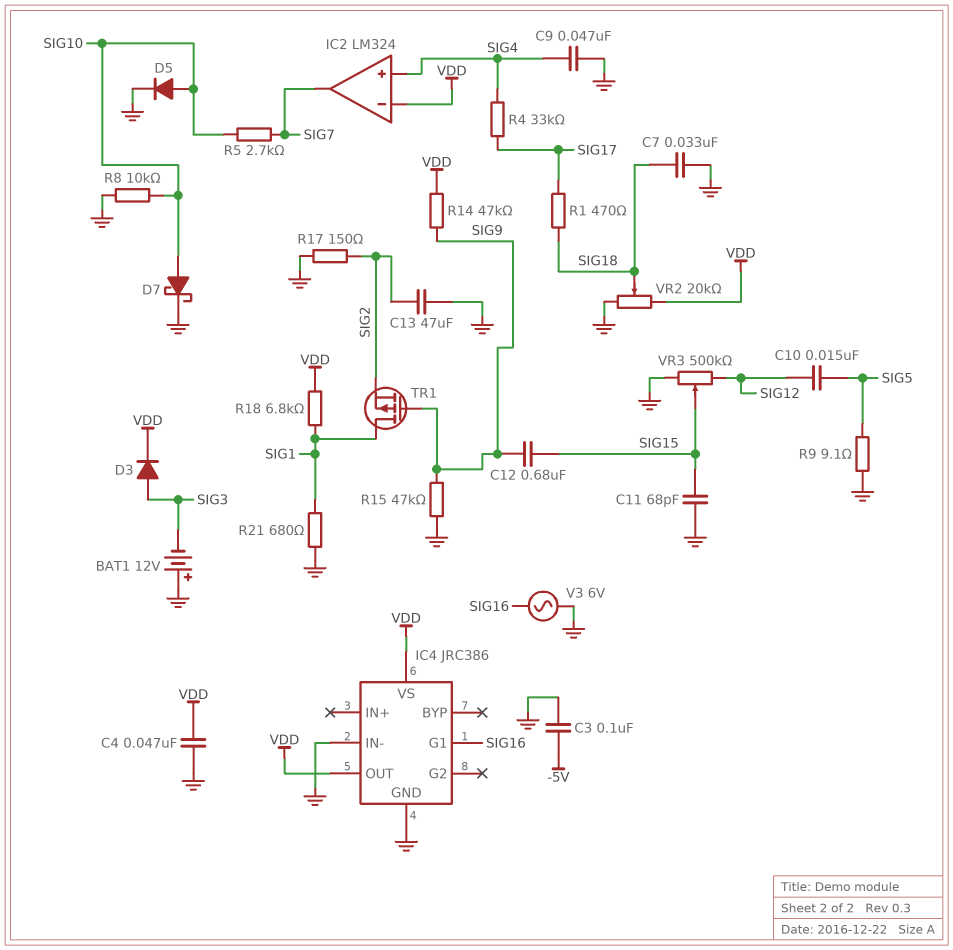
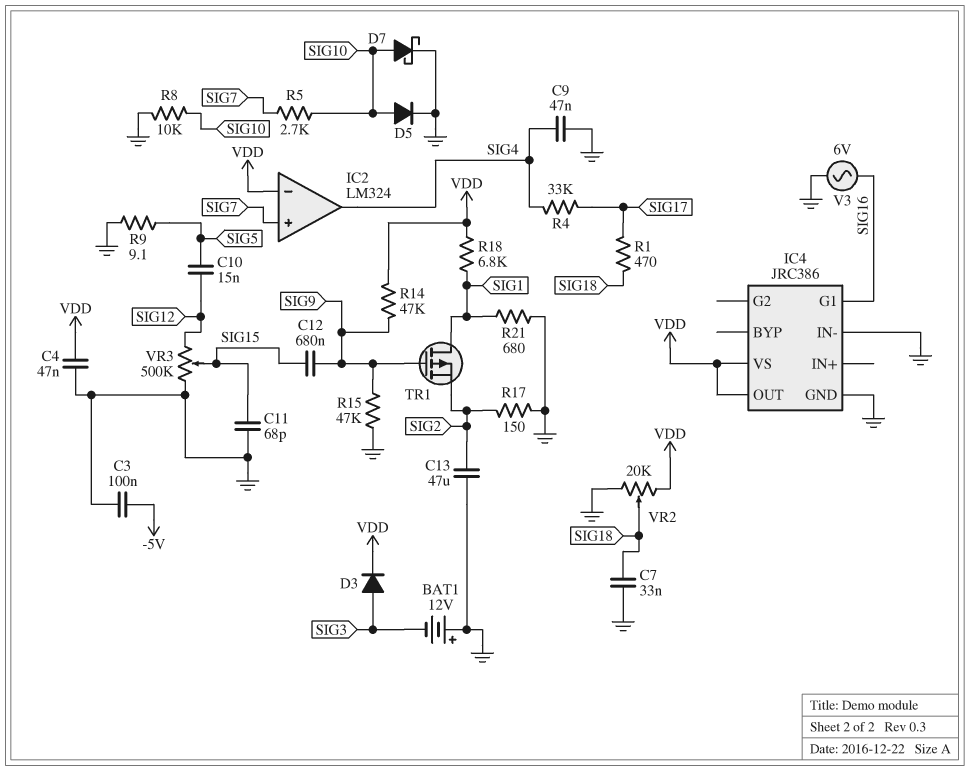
IC2 pin in+: SIG4 -> SIG7
IC2 pin out: SIG7 -> SIG4

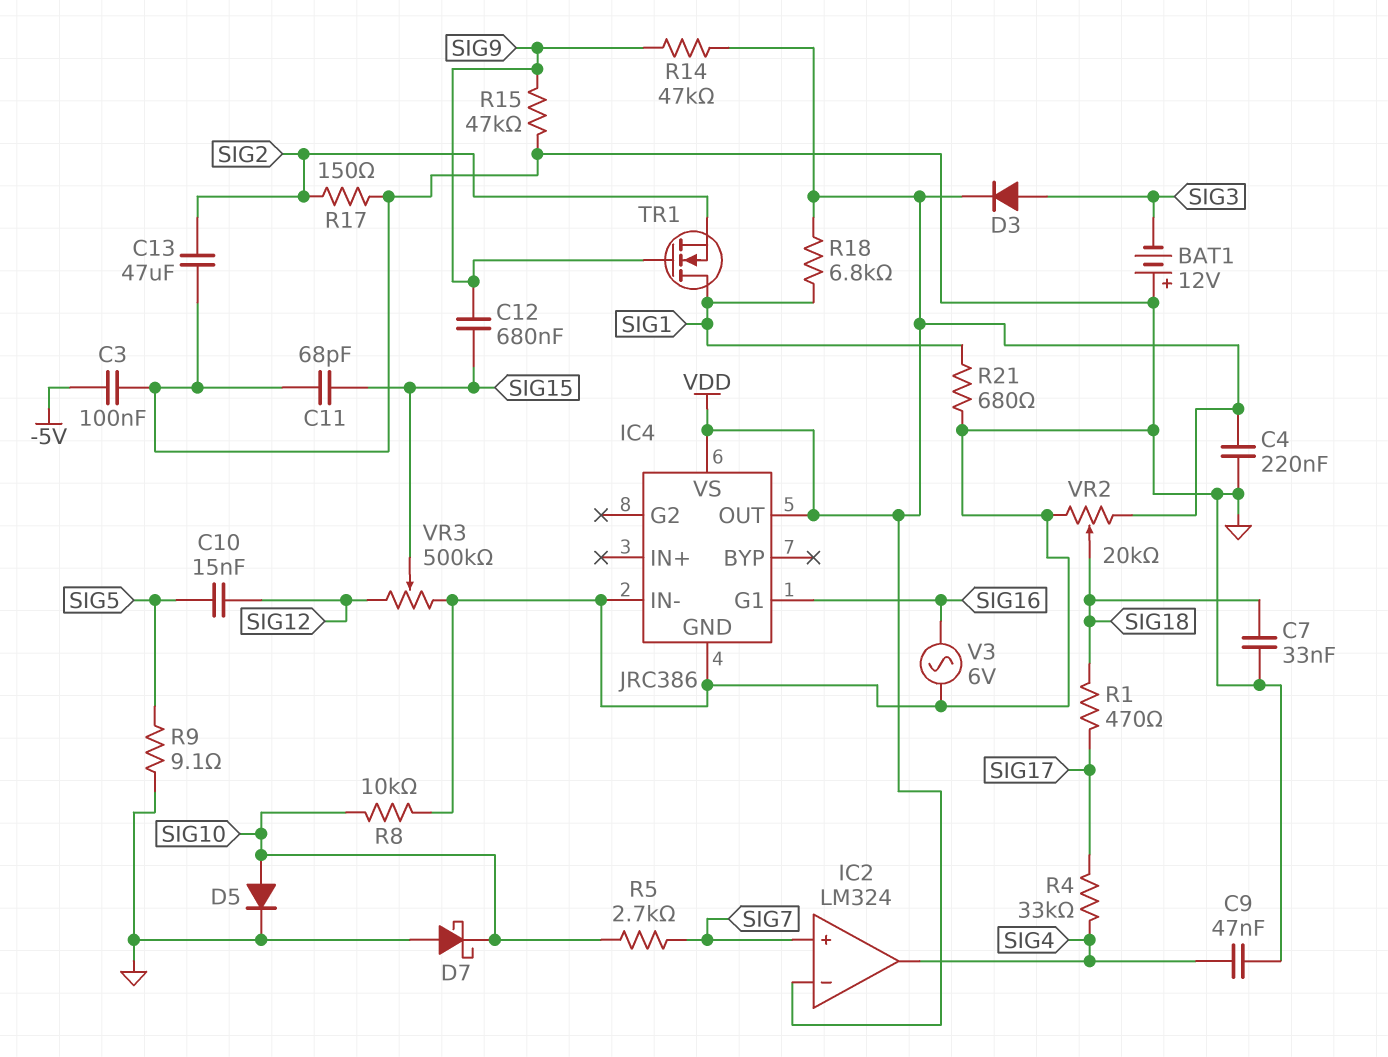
C4: 47nF (GND, VDD) -> 220nF (GND, VDD)
D7: schottky (A SIG10, K GND) -> schottky (A GND, K SIG10)
TR1: PMOS (G SIG9, D SIG1, S SIG2) -> NMOS (G SIG9, D SIG1, S SIG2)

